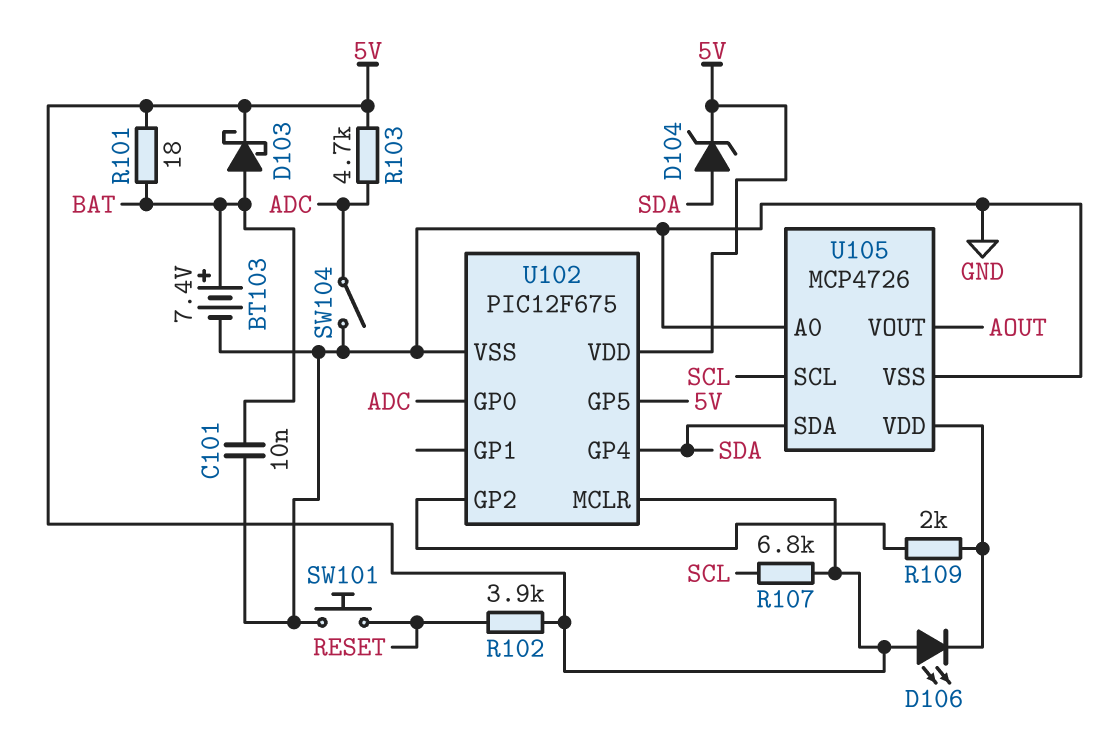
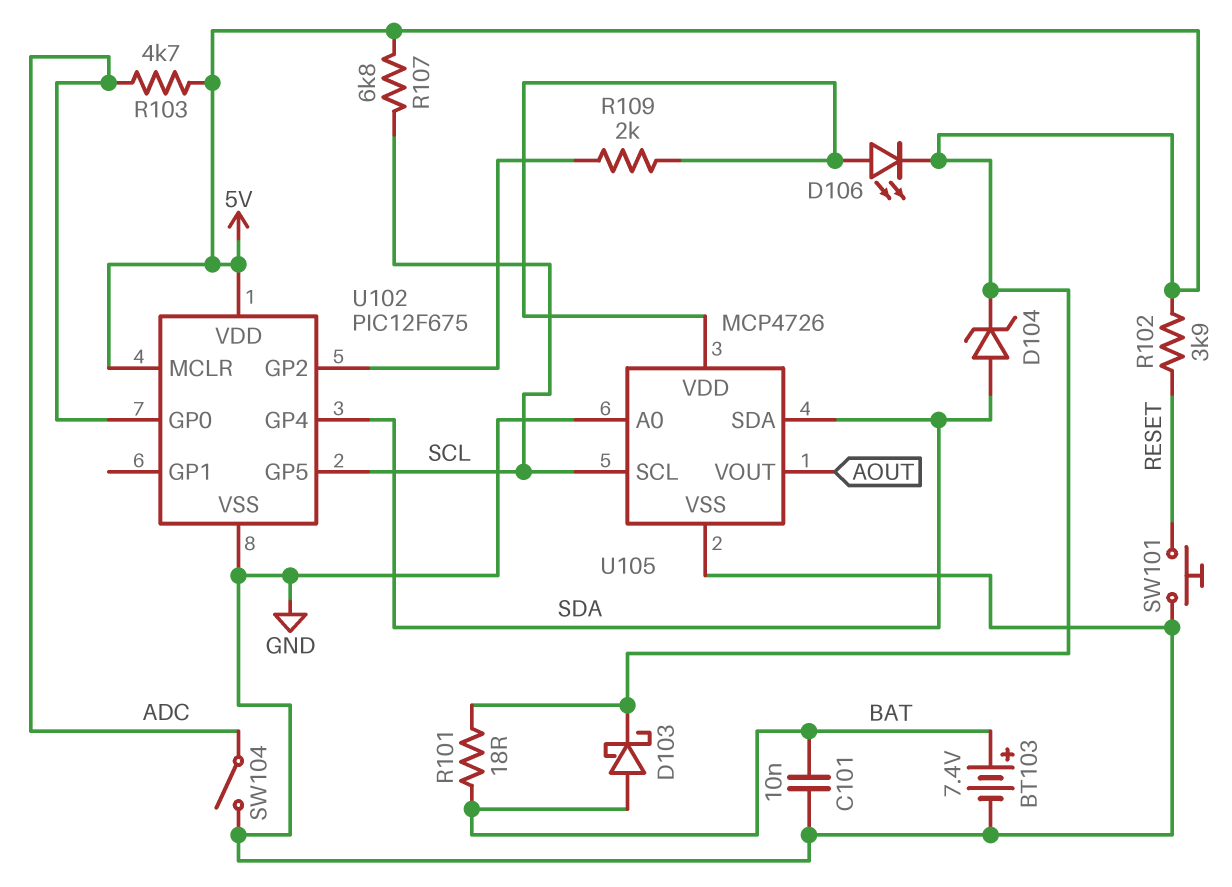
D106: LED (A 5V, K U105/VDD) -> LED (A U105/VDD, K 5V)
U102 pin GP5: 5V -> SCL

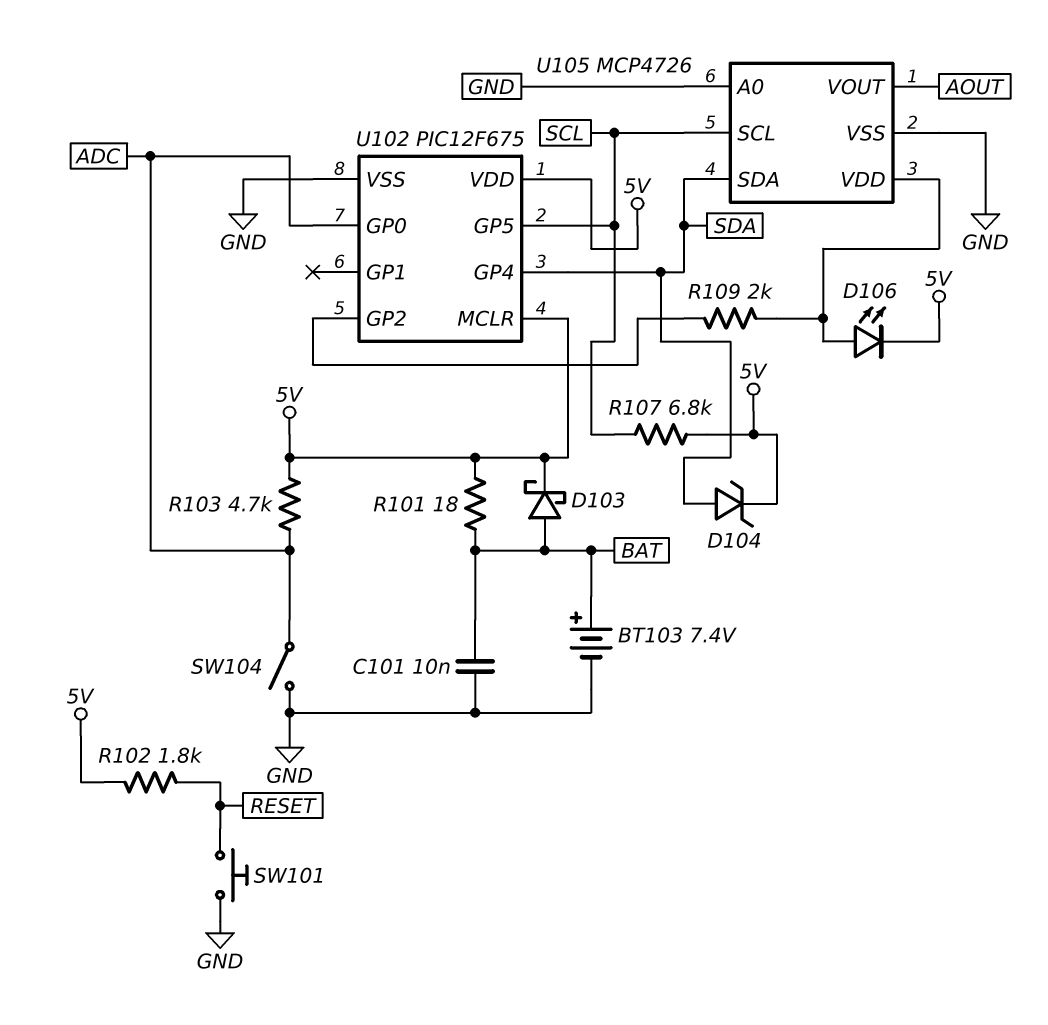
R102: 3.9k (5V, RESET) -> 1.8k (5V, RESET)

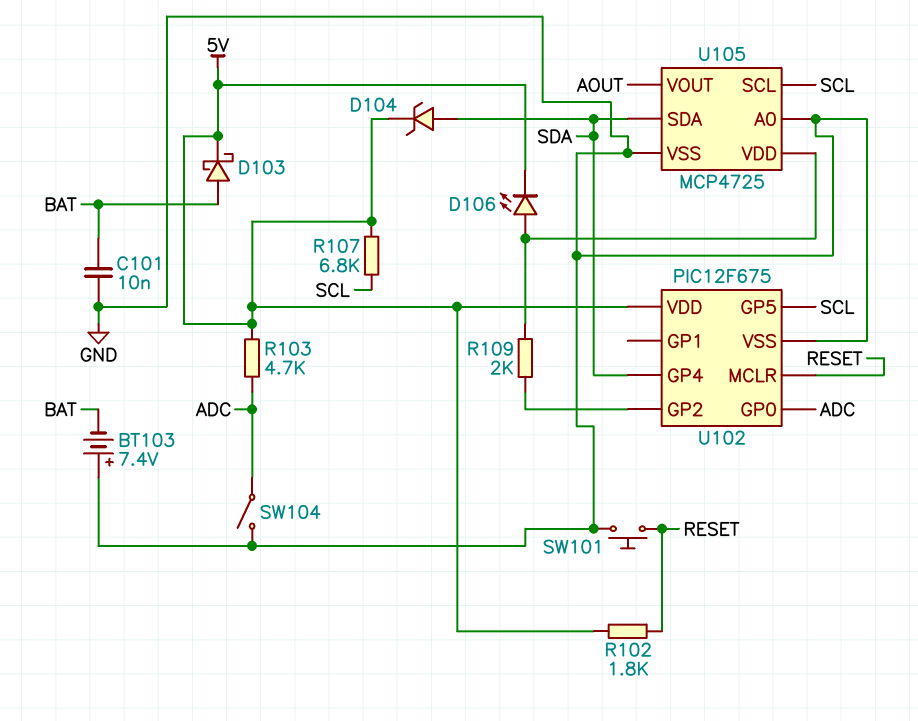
BT103: 7.4V (plus BAT, minus GND) -> 7.4V (plus GND, minus BAT)
R101: 18 (5V, BAT) -> none
U102 pin MCLR: 5V -> RESET
U105: MCP4726 -> MCP4725

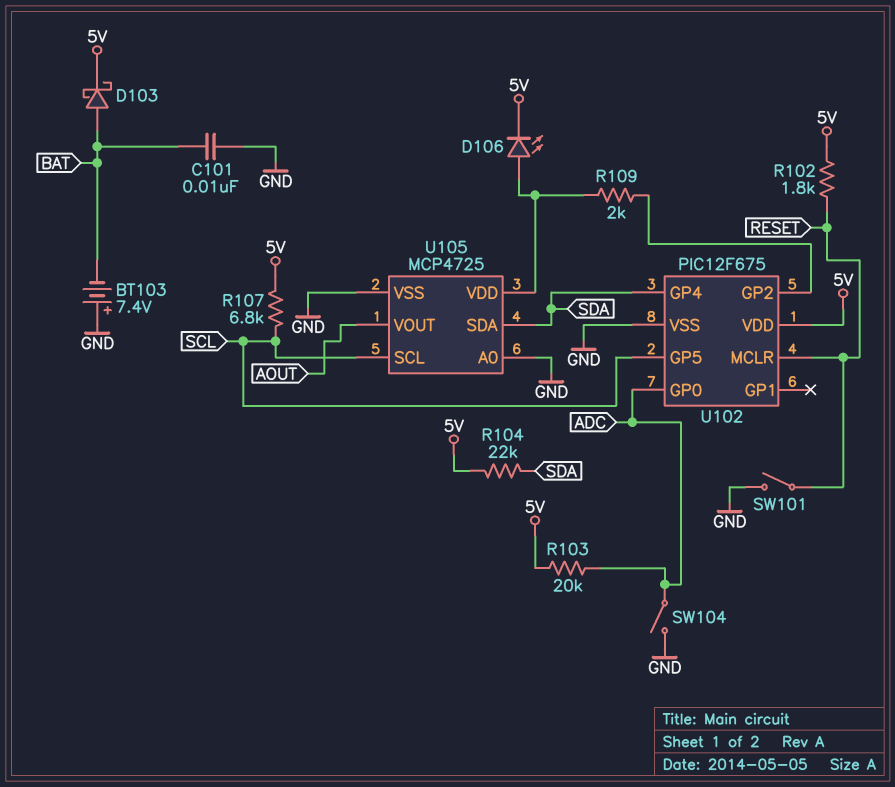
D104: zener (A SDA, K 5V) -> none
R103: 4.7k (5V, ADC) -> 20k (5V, ADC)
R104: none -> 22k (5V, SDA)
SW101: button (GND, RESET) -> switch (GND, RESET)

